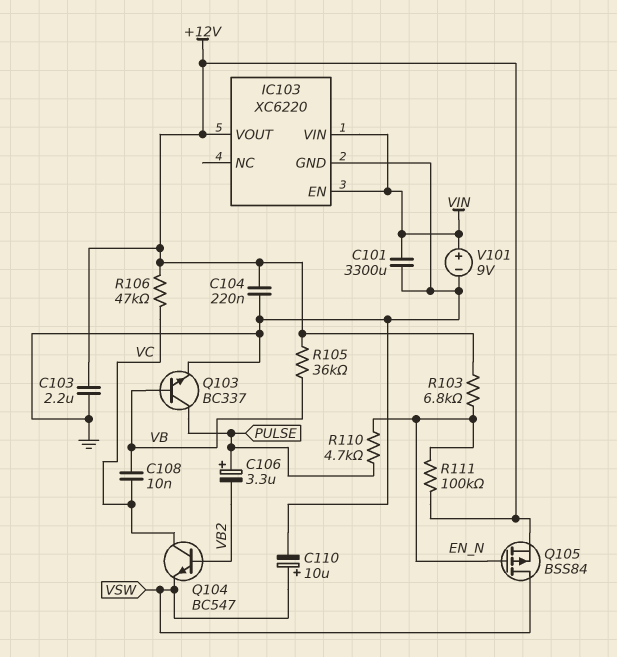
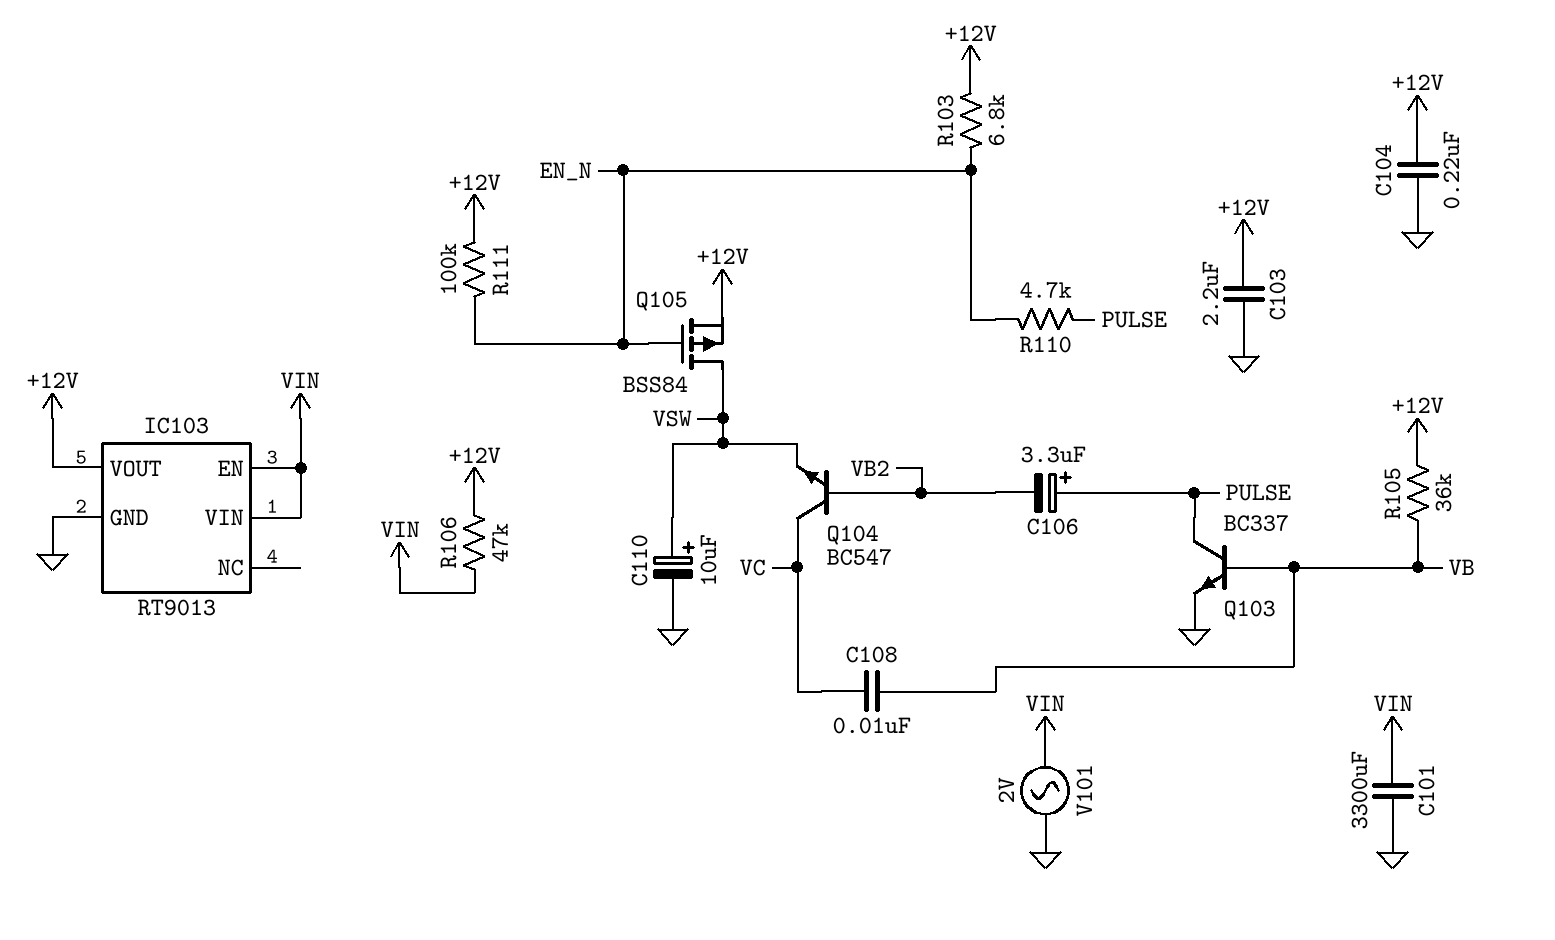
IC103: XC6220 -> RT9013
R106: 47k (+12V, VC) -> 47k (+12V, VIN)
V101: 9V (plus VIN, minus GND) -> AC 2V (GND, VIN)

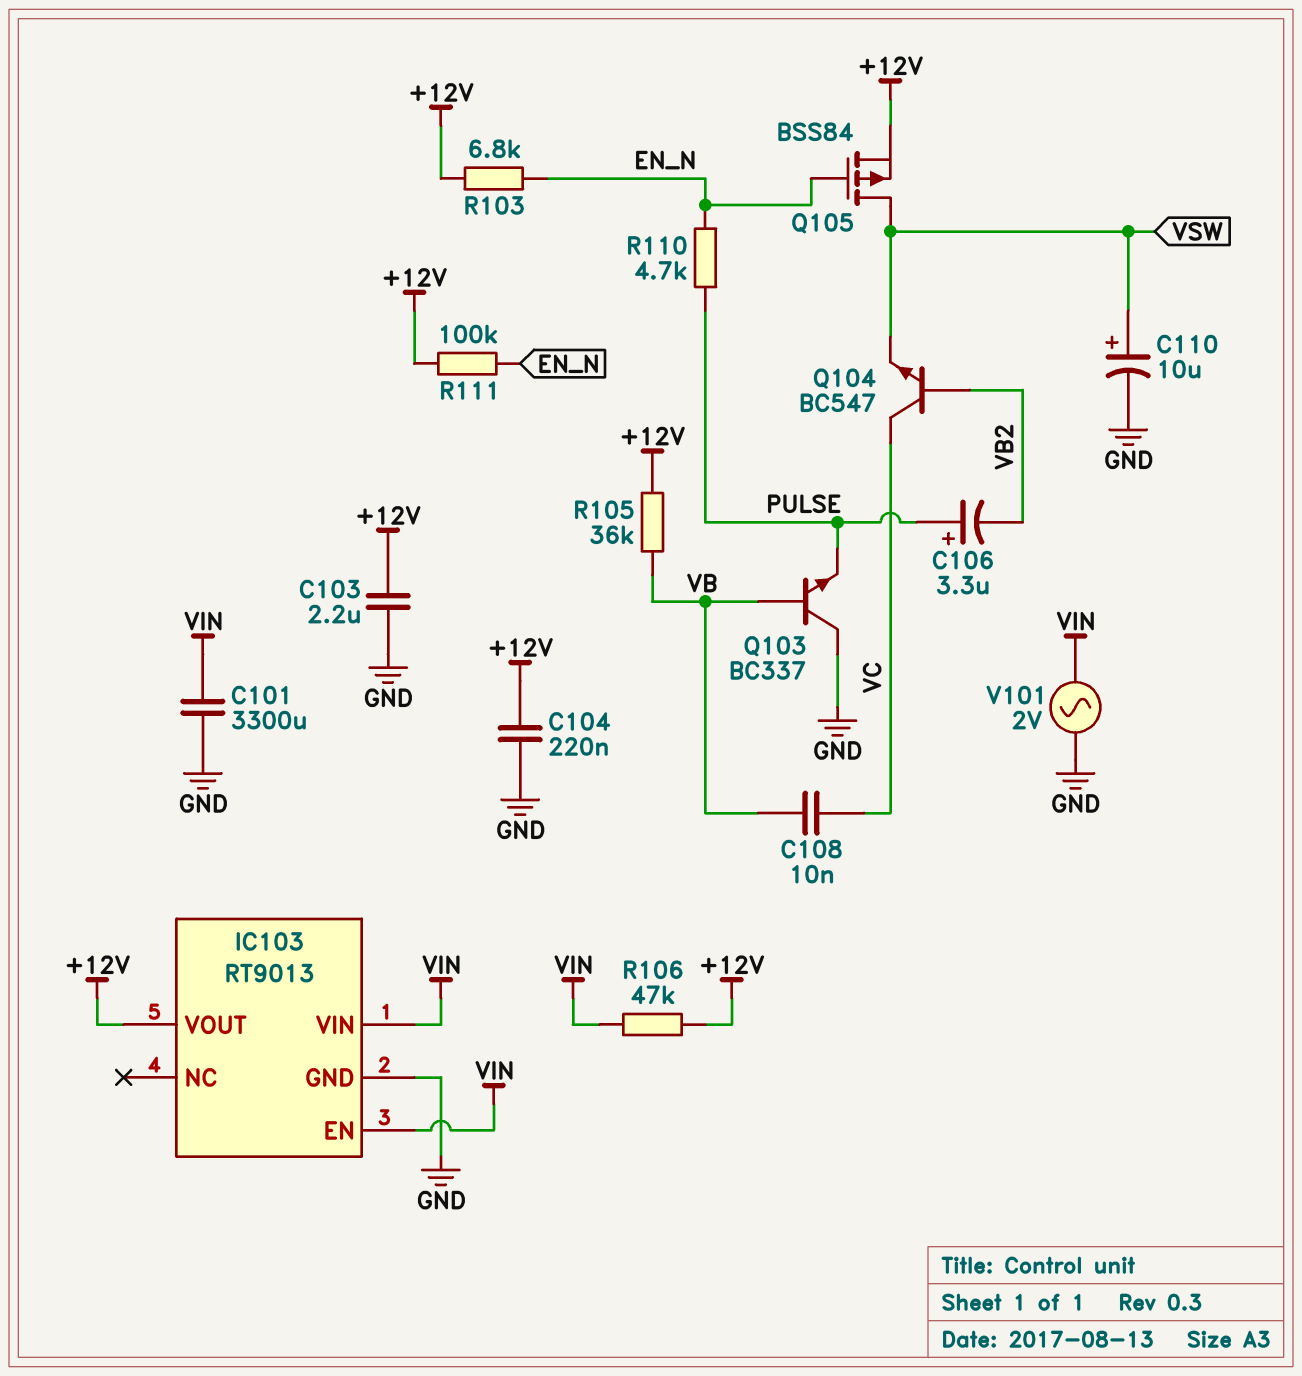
Q103: NPN BC337 (B VB, C PULSE, E GND) -> NPN BC337 (B VB, C GND, E PULSE)

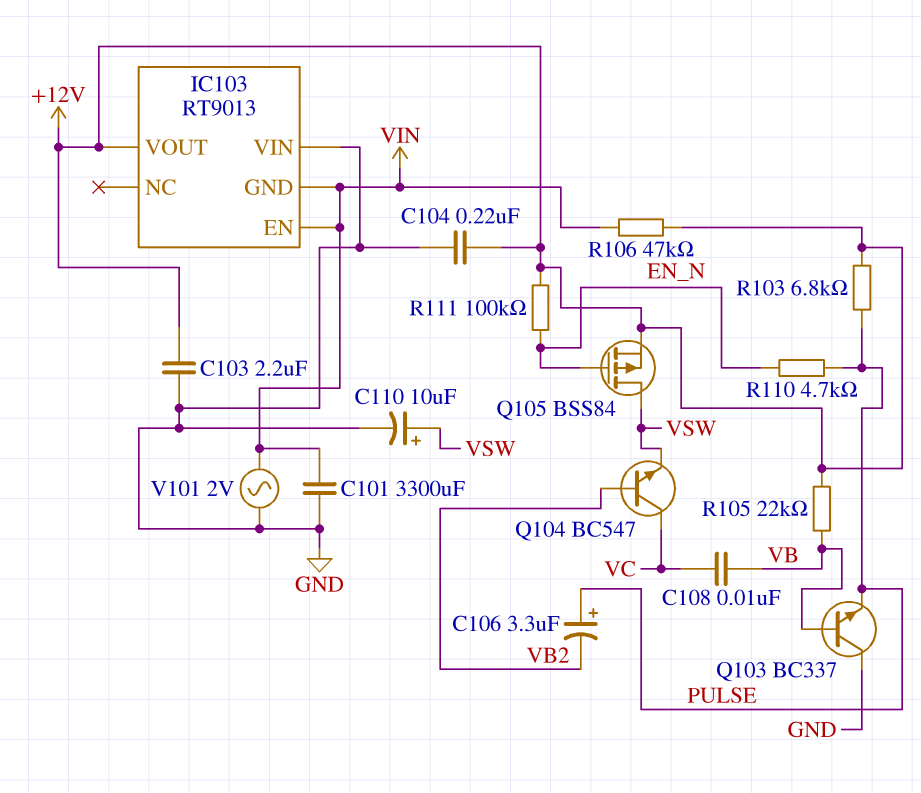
IC103 pin GND: GND -> VIN
IC103 pin VIN: VIN -> GND
R103: 6.8k (+12V, EN_N) -> 6.8k (+12V, PULSE)
R105: 36k (+12V, VB) -> 22k (+12V, VB)

